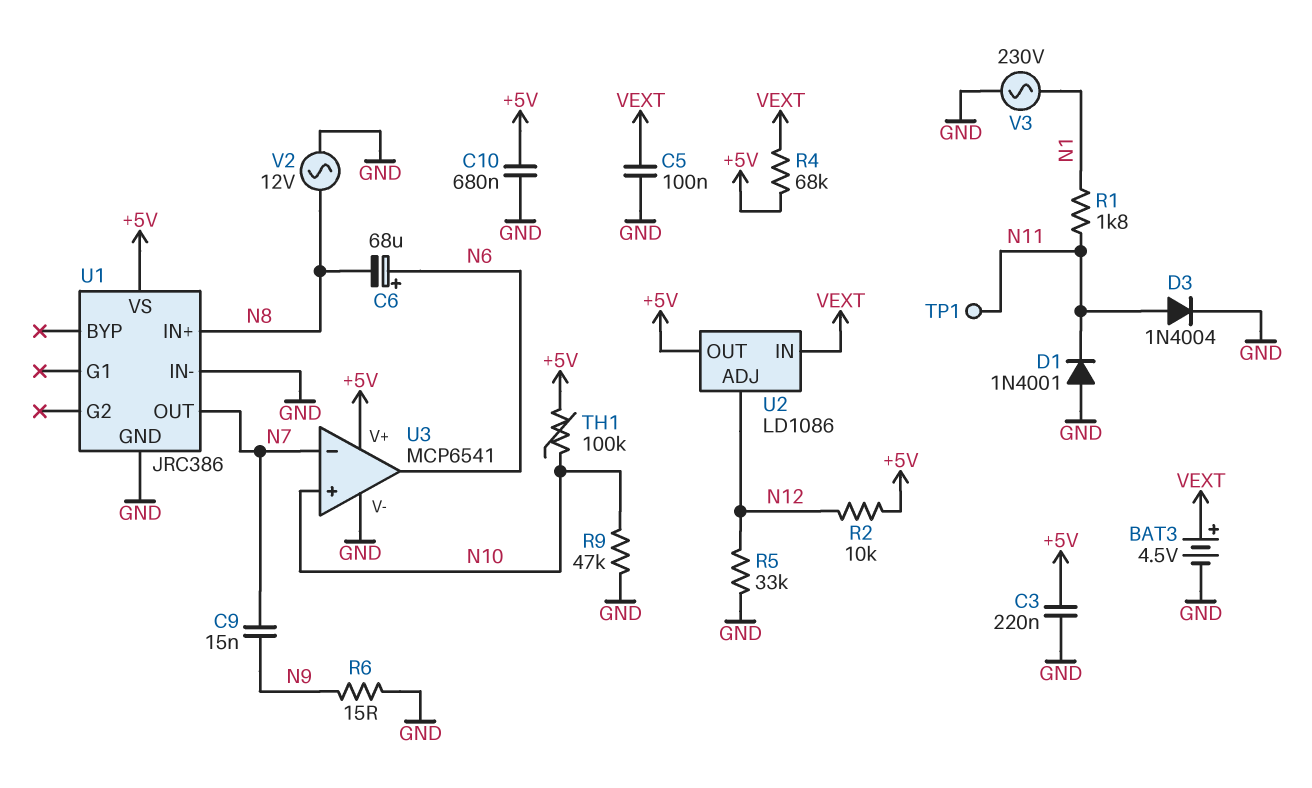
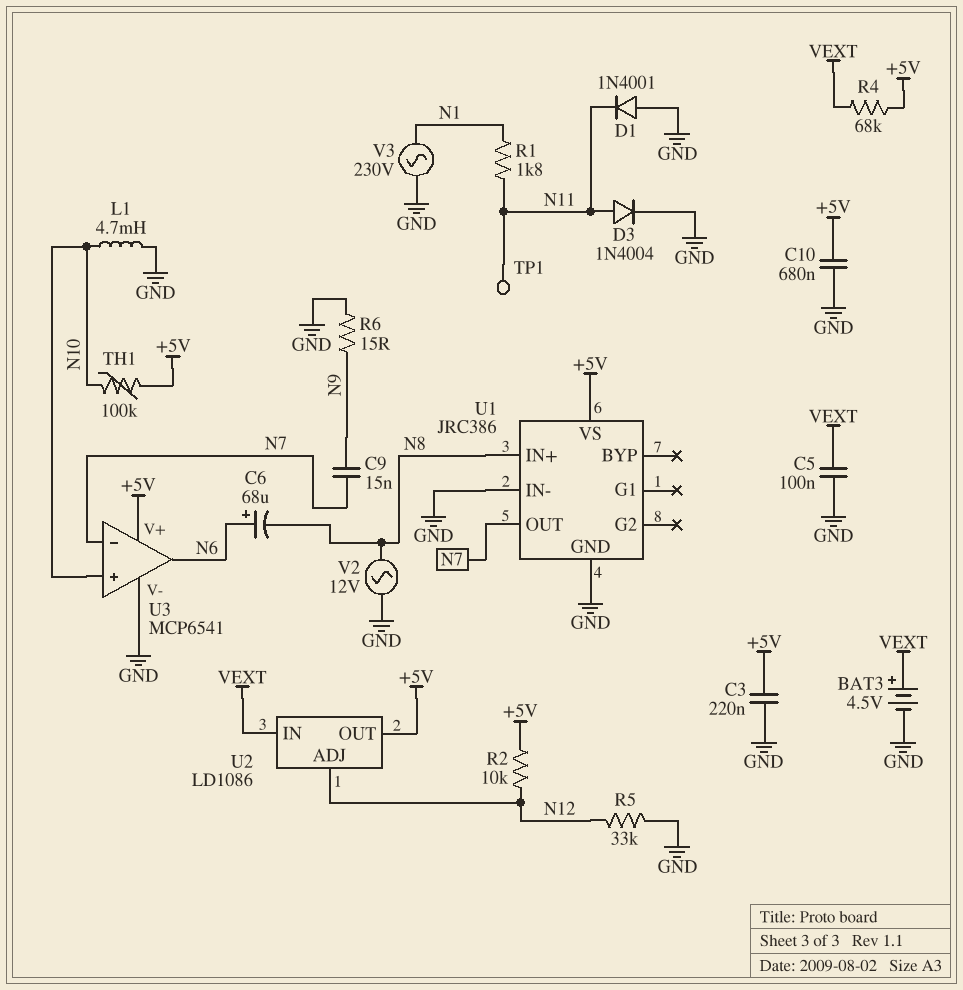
L1: none -> 4.7mH (GND, N10)
R9: 47k (GND, N10) -> none

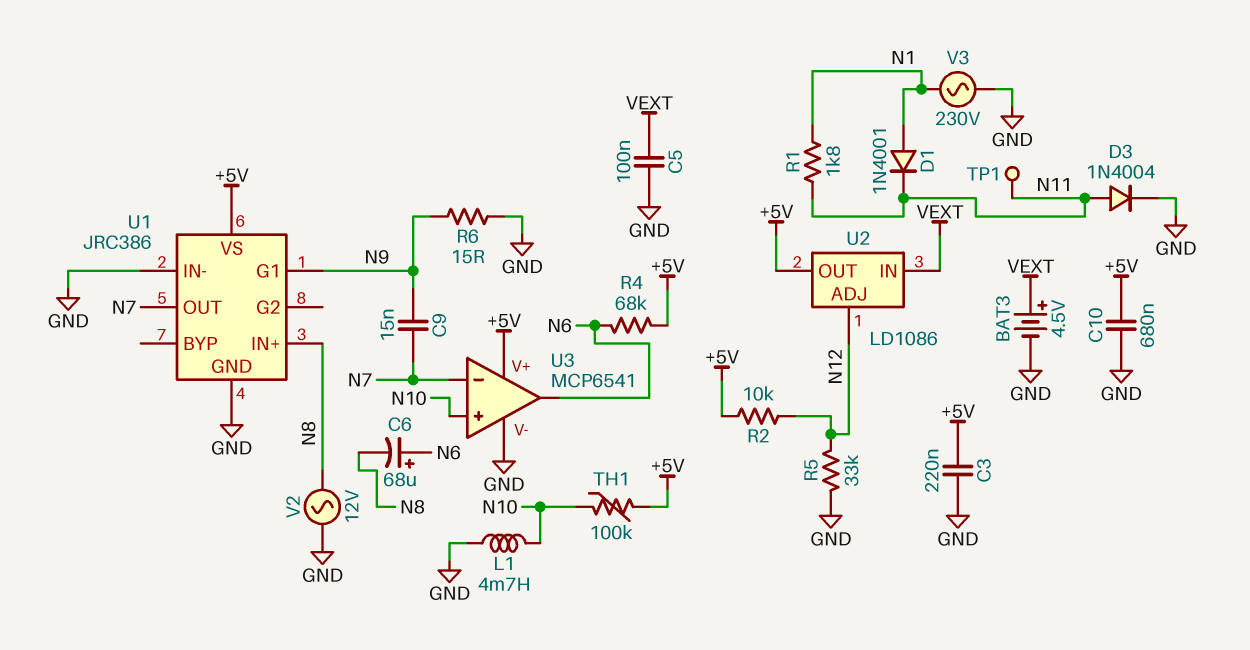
D1: diode 1N4001 (A GND, K N11) -> diode 1N4001 (A N1, K N11)
R4: 68k (+5V, VEXT) -> 68k (+5V, N6)
U1 pin G1: none -> N9

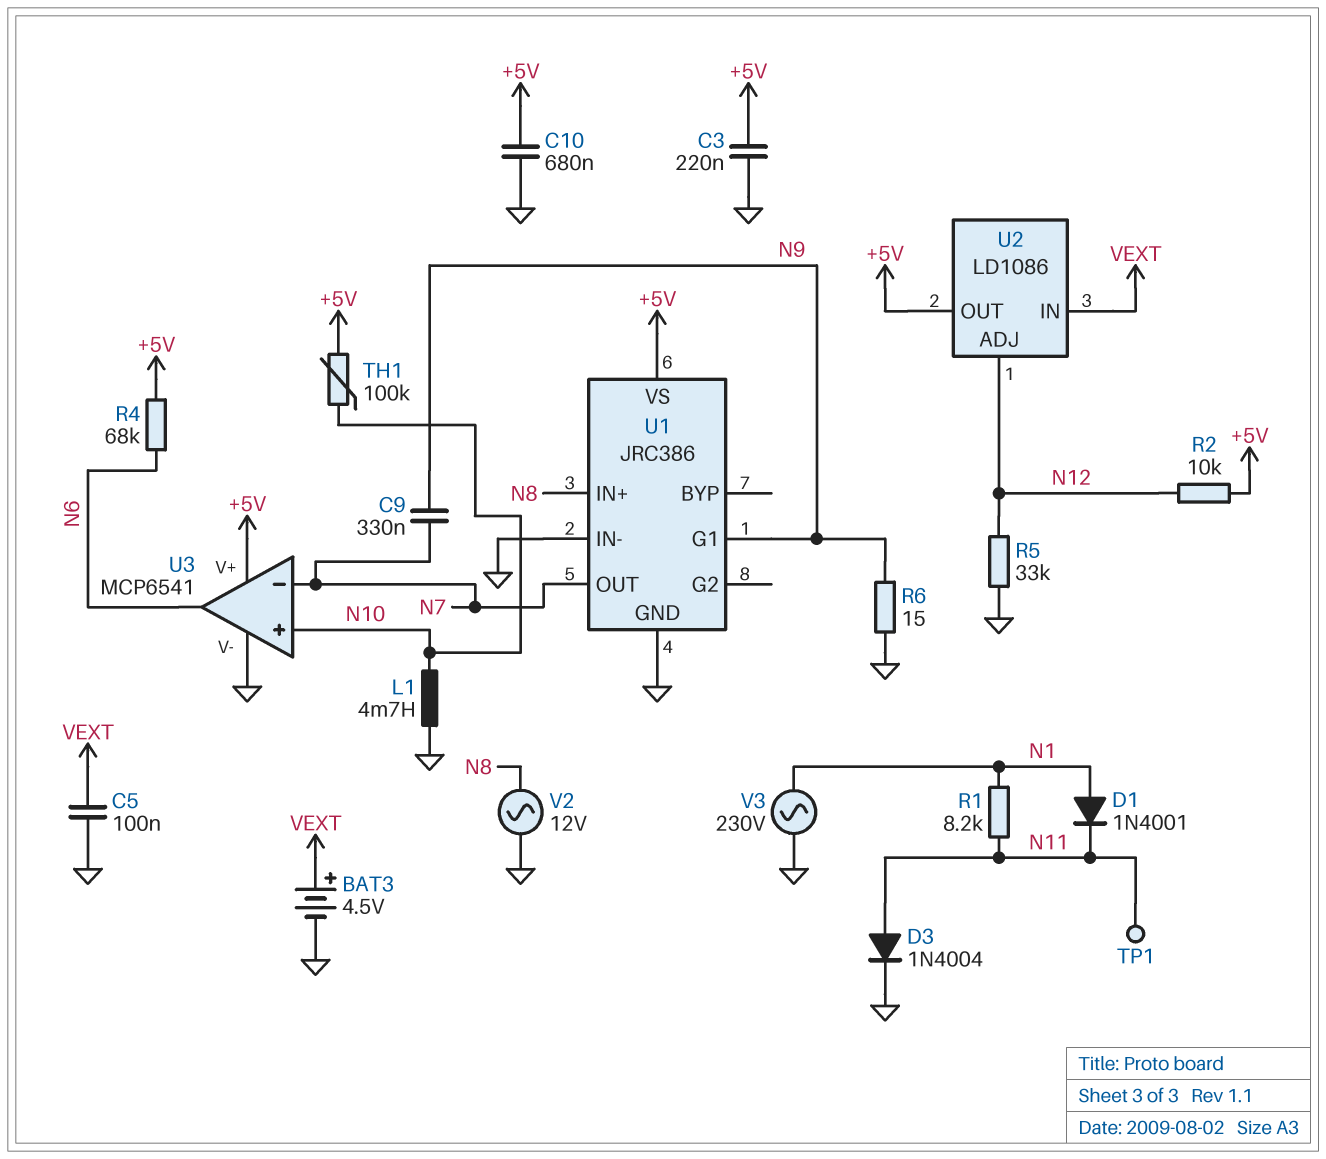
C6: 68uF (plus N6, minus N8) -> none
C9: 15nF (N7, N9) -> 330nF (N7, N9)
R1: 1.8k (N1, N11) -> 8.2k (N1, N11)

